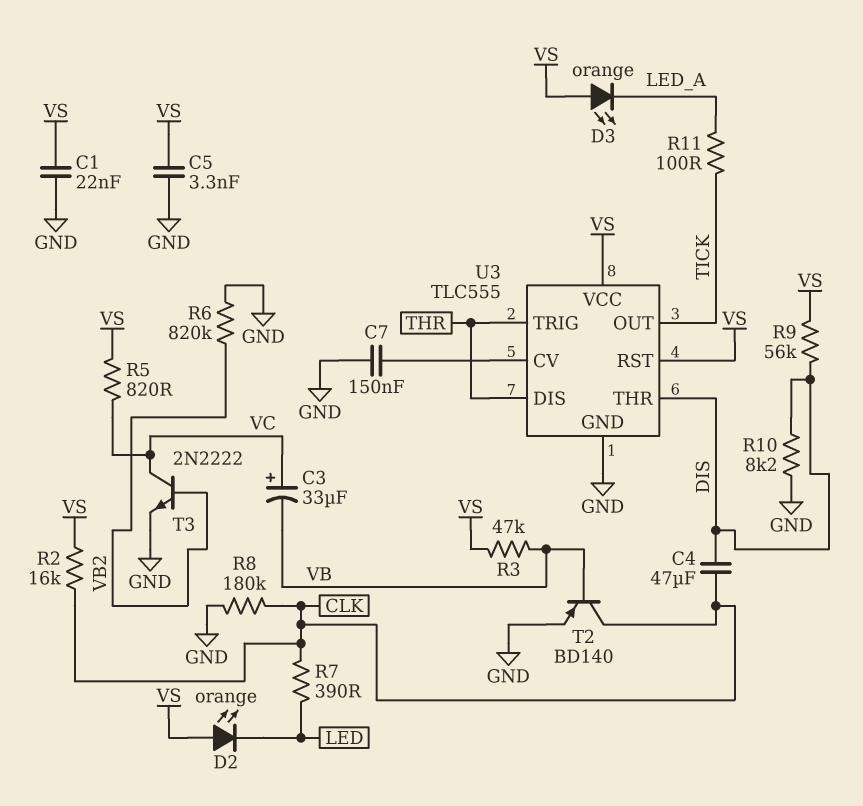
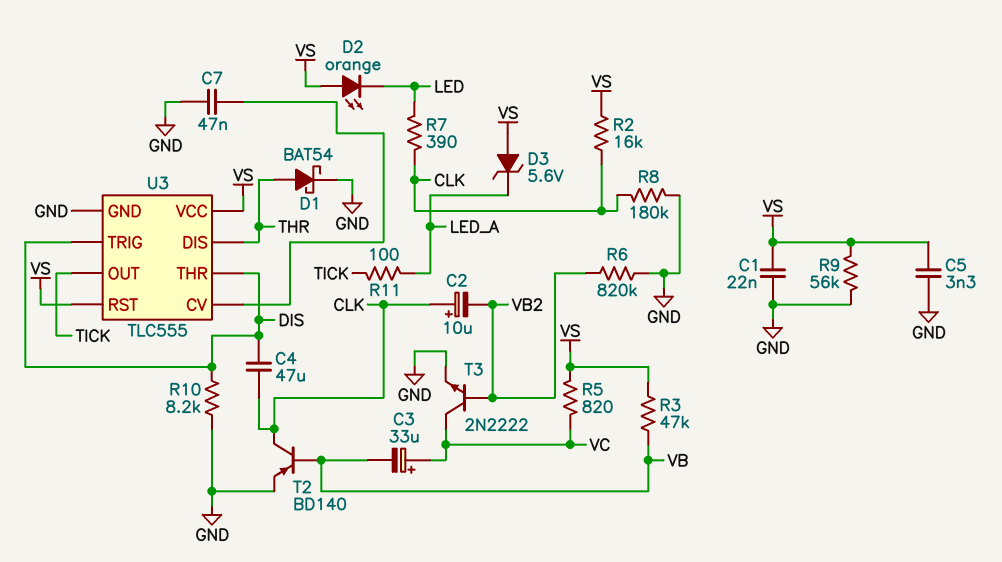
C2: none -> 10uF (plus CLK, minus VB2)
C7: 150nF (GND, U3/CV) -> 47nF (GND, U3/CV)
D1: none -> schottky BAT54 (A THR, K GND)
D3: LED orange (A VS, K LED_A) -> zener 5.6V (A VS, K LED_A)
R9: 56k (DIS, VS) -> 56k (GND, VS)
U3 pin TRIG: THR -> DIS

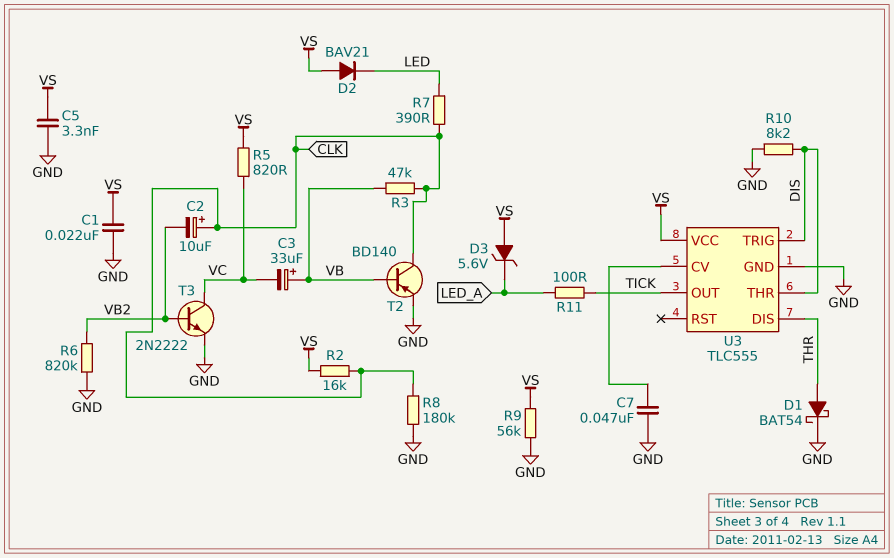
C3: 33uF (plus VC, minus VB) -> 33uF (plus VB, minus VC)
C4: 47uF (CLK, DIS) -> none
D2: LED orange (A VS, K LED) -> diode BAV21 (A VS, K LED)
R3: 47k (VB, VS) -> 47k (CLK, VB)
U3 pin RST: VS -> none

